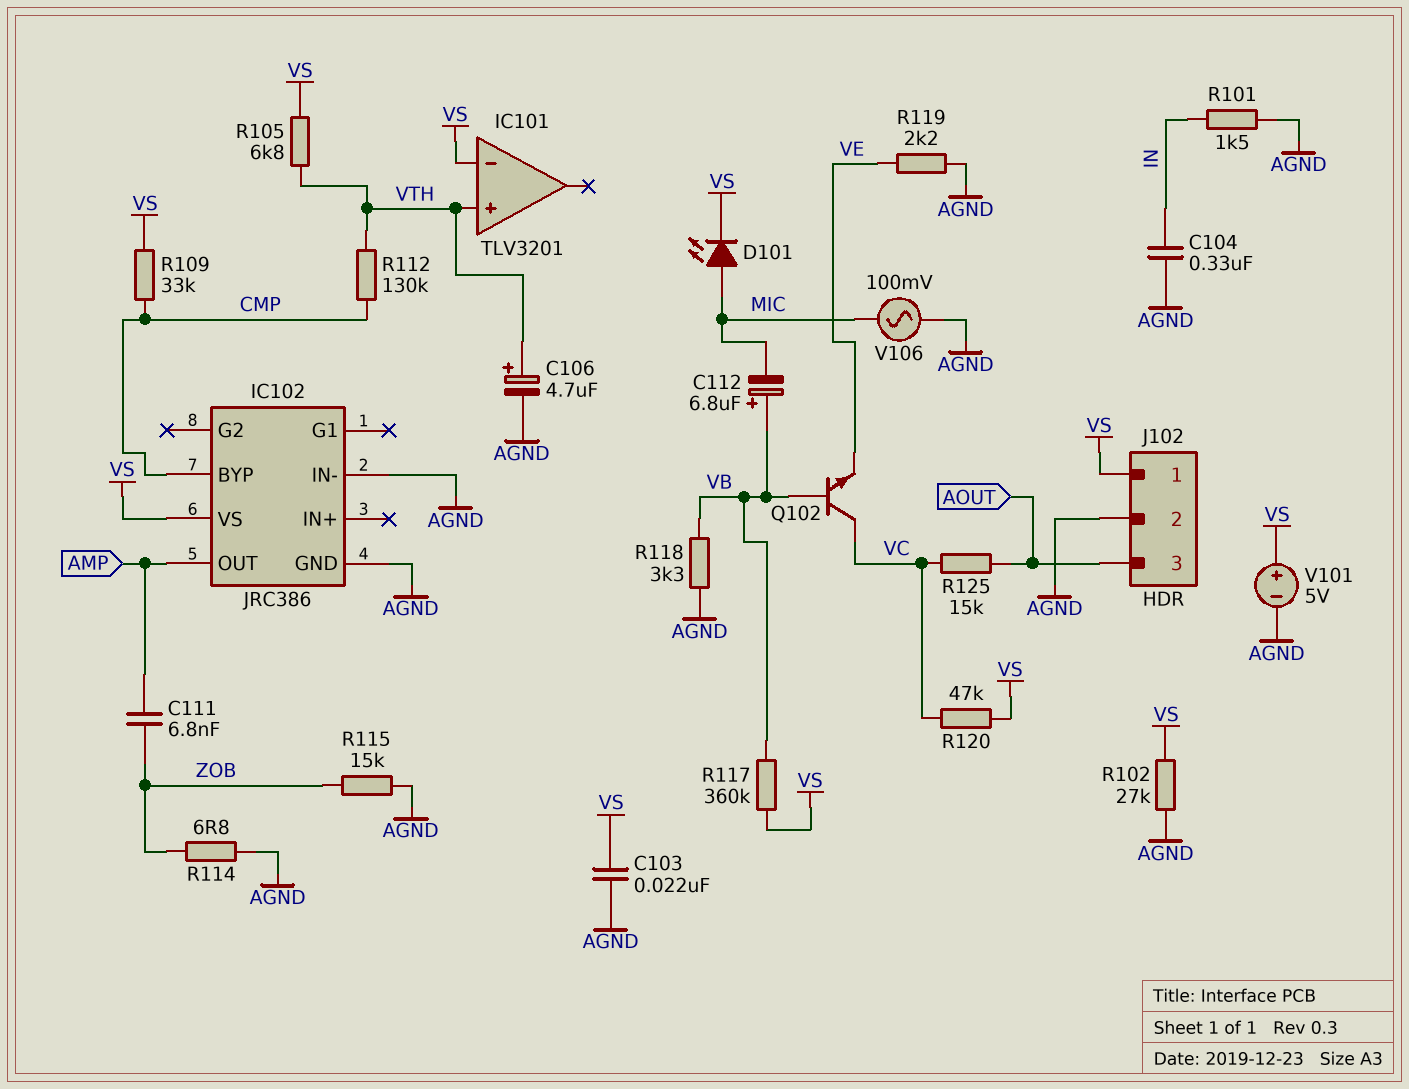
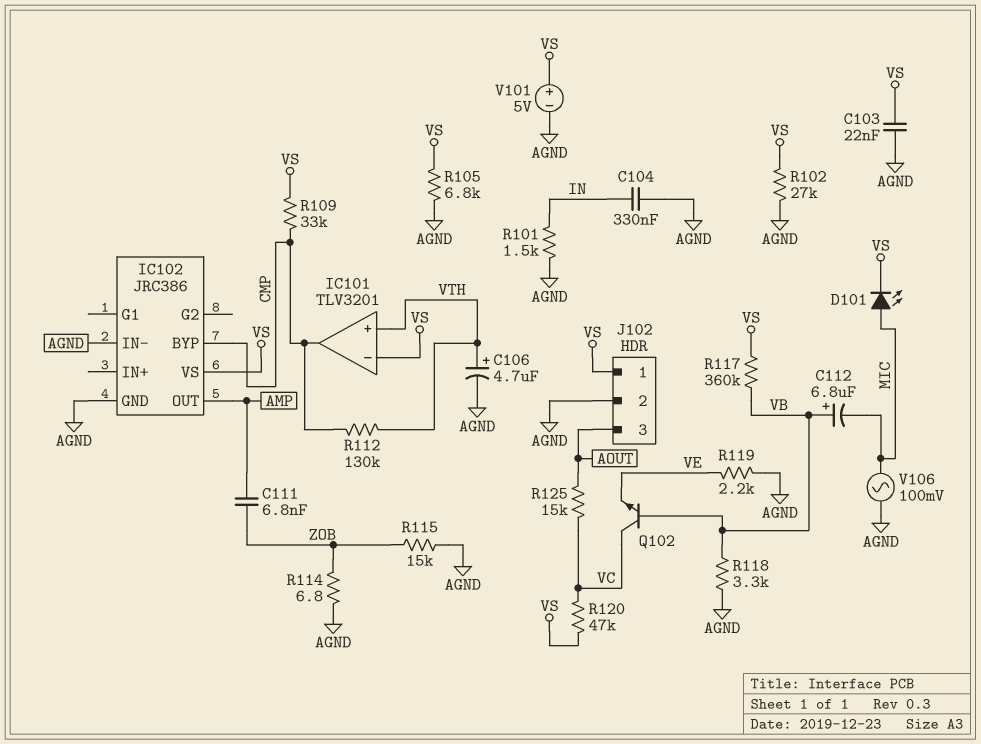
IC101 pin out: none -> CMP
R105: 6.8k (VS, VTH) -> 6.8k (AGND, VS)

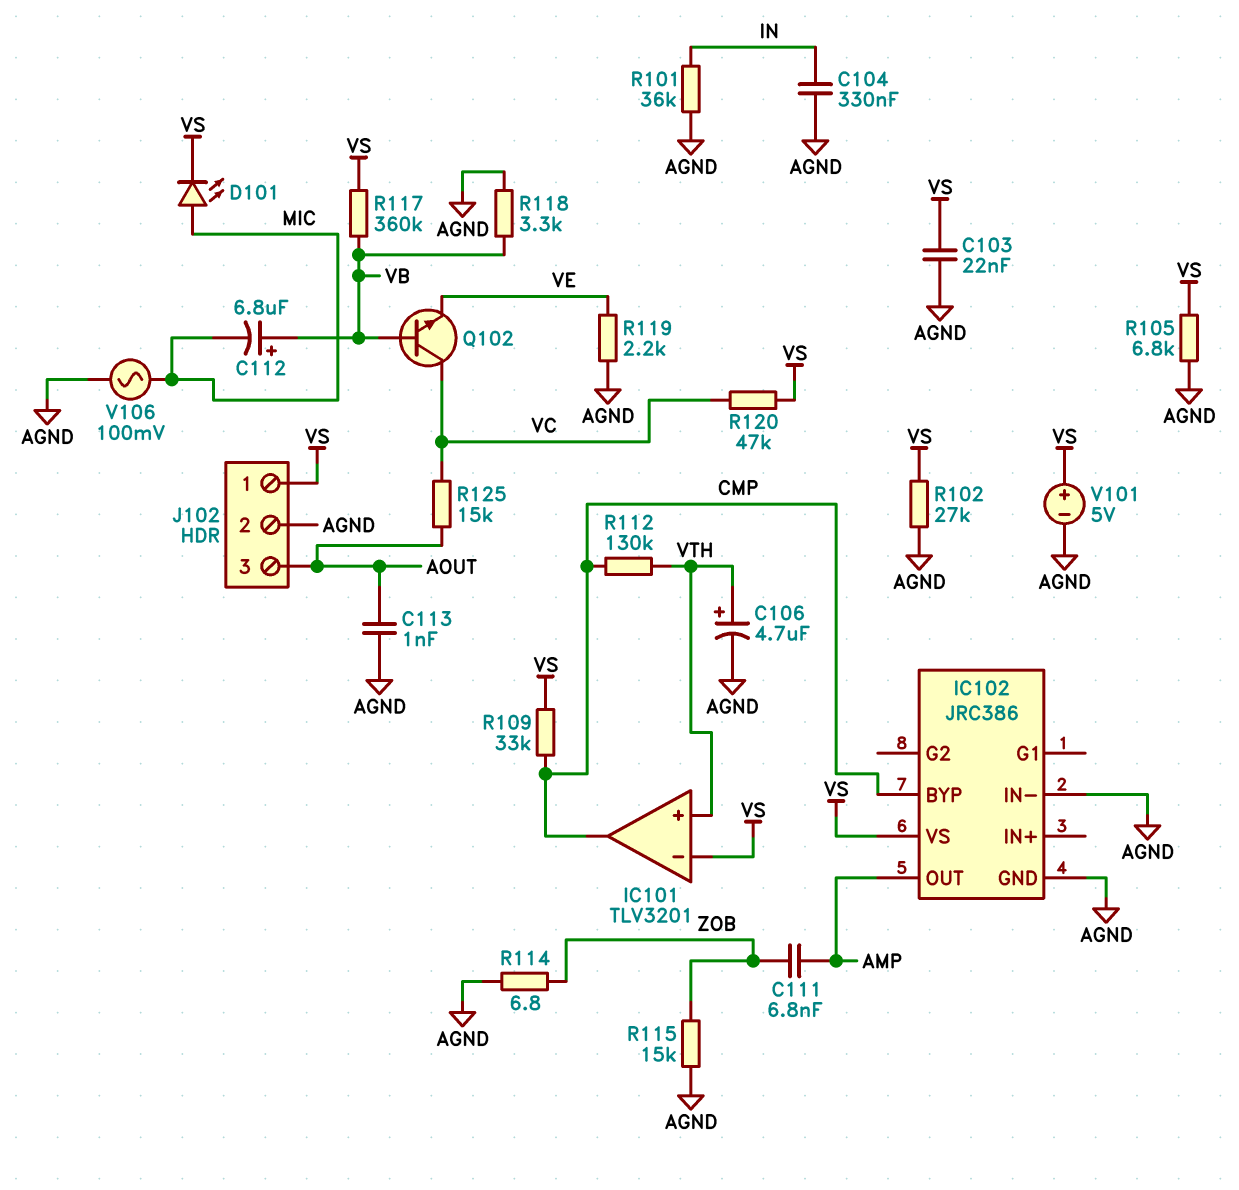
C113: none -> 1nF (AGND, AOUT)
R101: 1.5k (AGND, IN) -> 36k (AGND, IN)

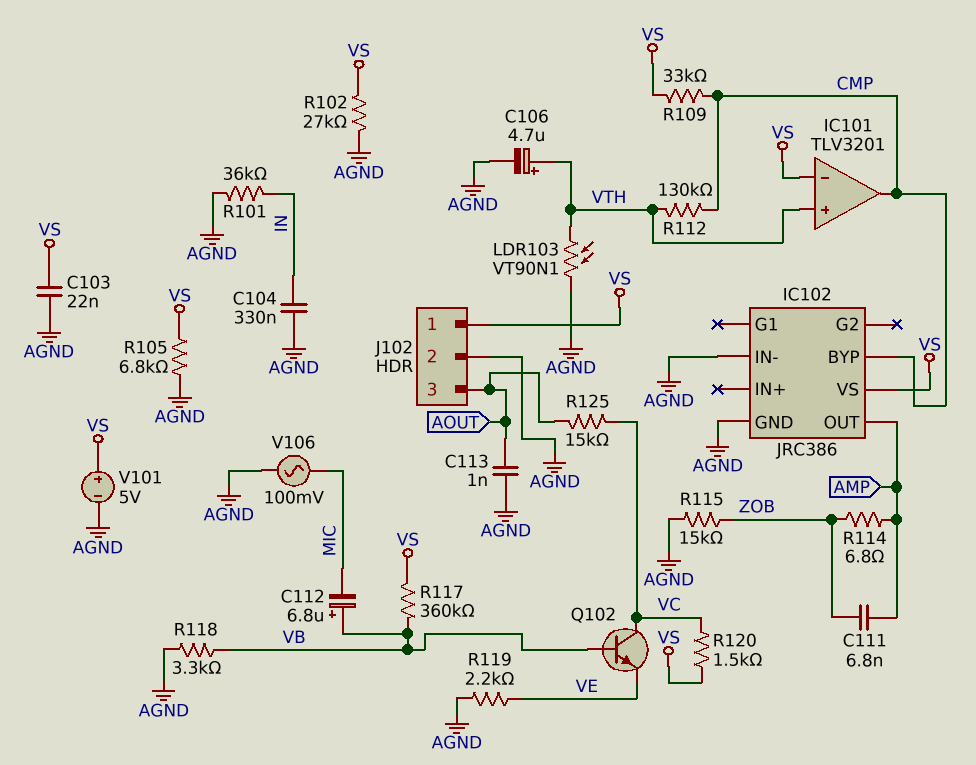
D101: LED (A MIC, K VS) -> none
LDR103: none -> VT90N1 (AGND, VTH)
R114: 6.8 (AGND, ZOB) -> 6.8 (AMP, ZOB)
R120: 47k (VC, VS) -> 1.5k (VC, VS)

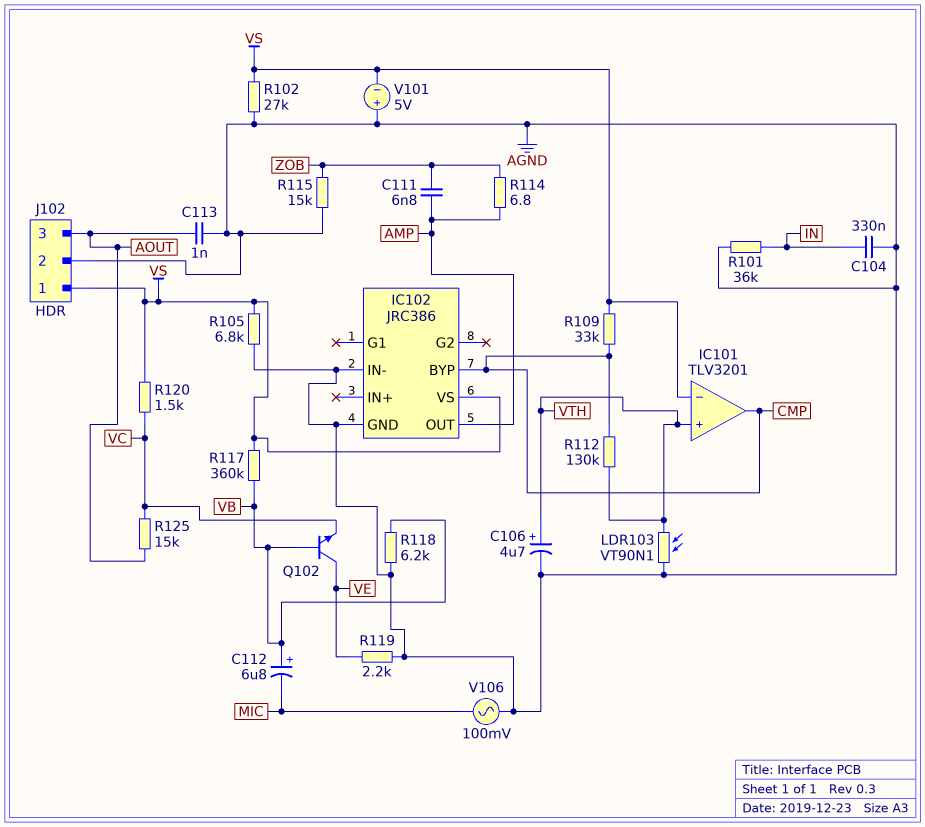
C103: 22nF (AGND, VS) -> none
Q102: NPN (B VB, C VC, E VE) -> NPN (B VB, C VE, E VC)
R118: 3.3k (AGND, VB) -> 6.2k (AGND, VB)
V101: 5V (plus VS, minus AGND) -> 5V (plus AGND, minus VS)

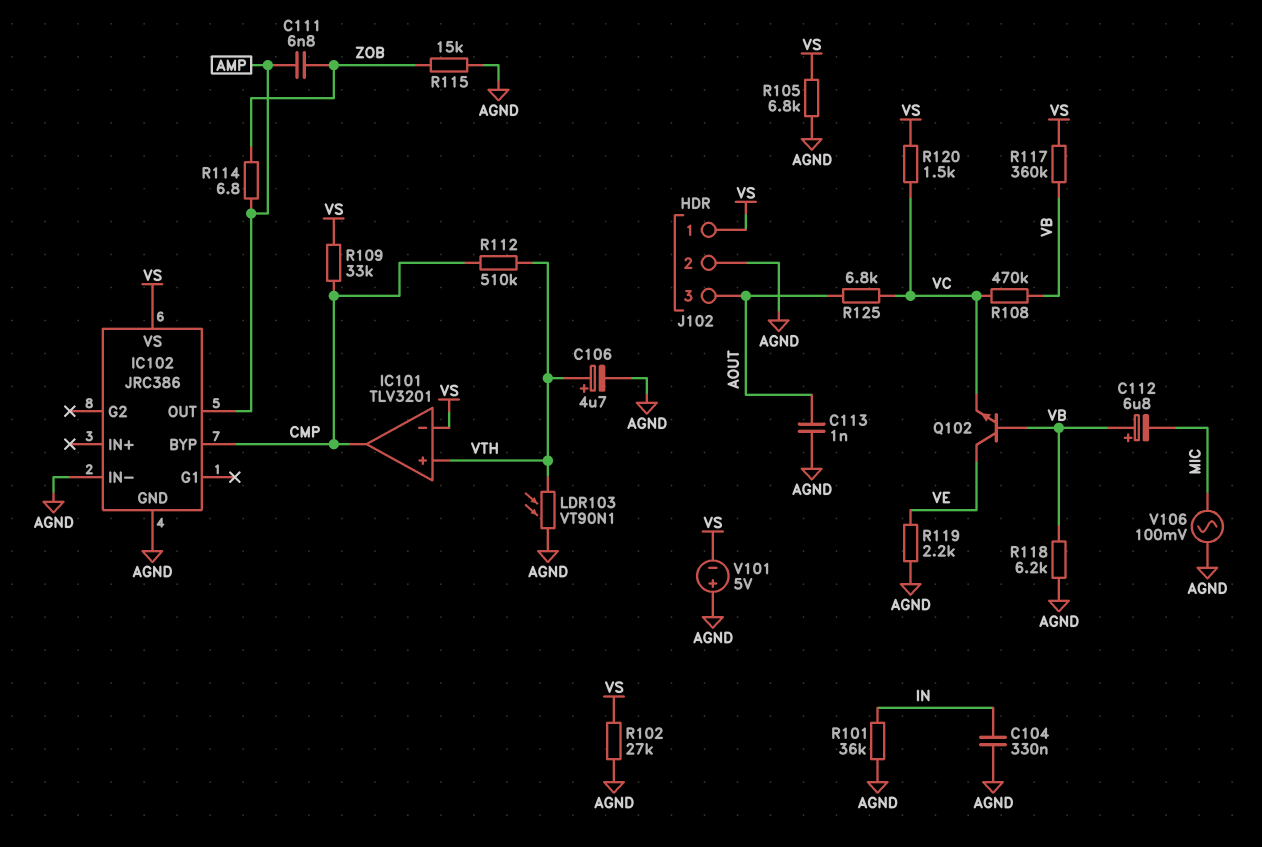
R108: none -> 470k (VB, VC)
R112: 130k (CMP, VTH) -> 510k (CMP, VTH)
R125: 15k (AOUT, VC) -> 6.8k (AOUT, VC)

